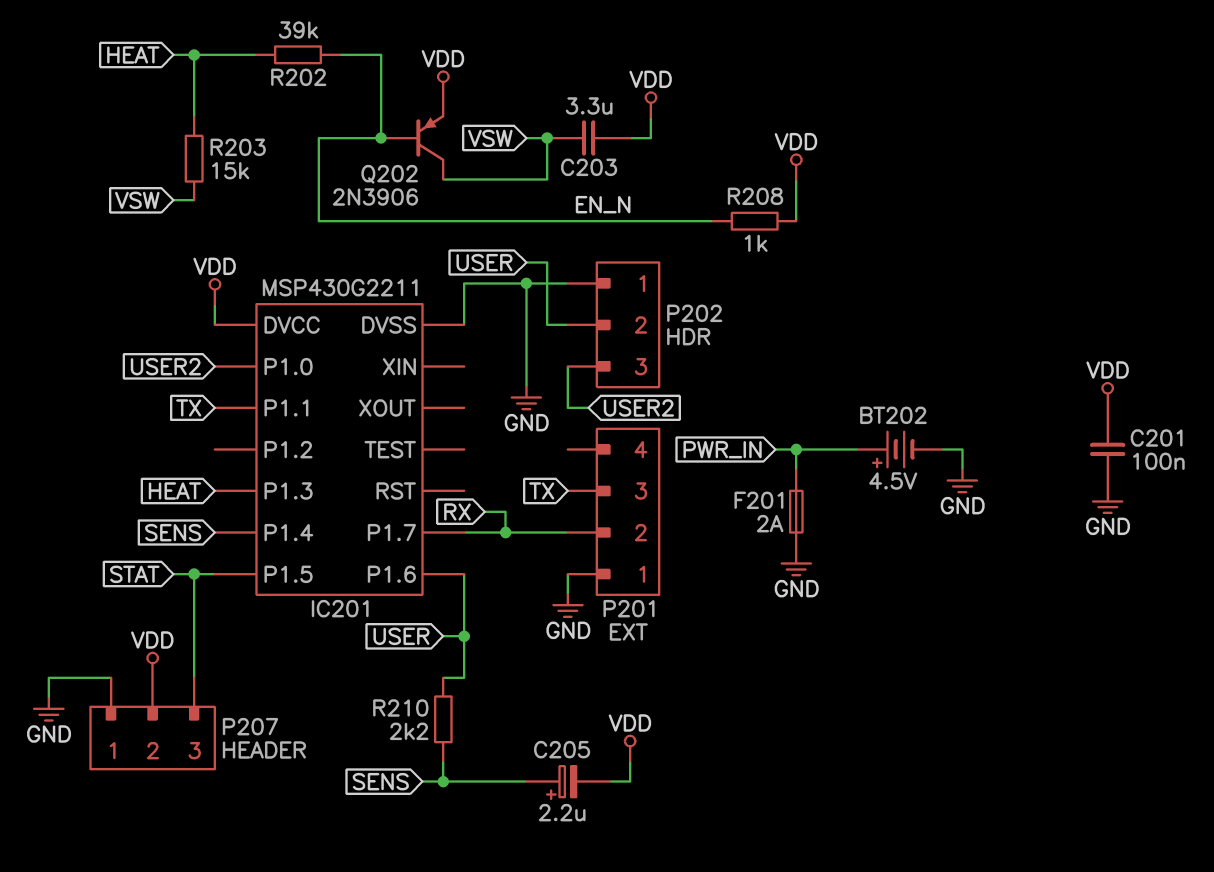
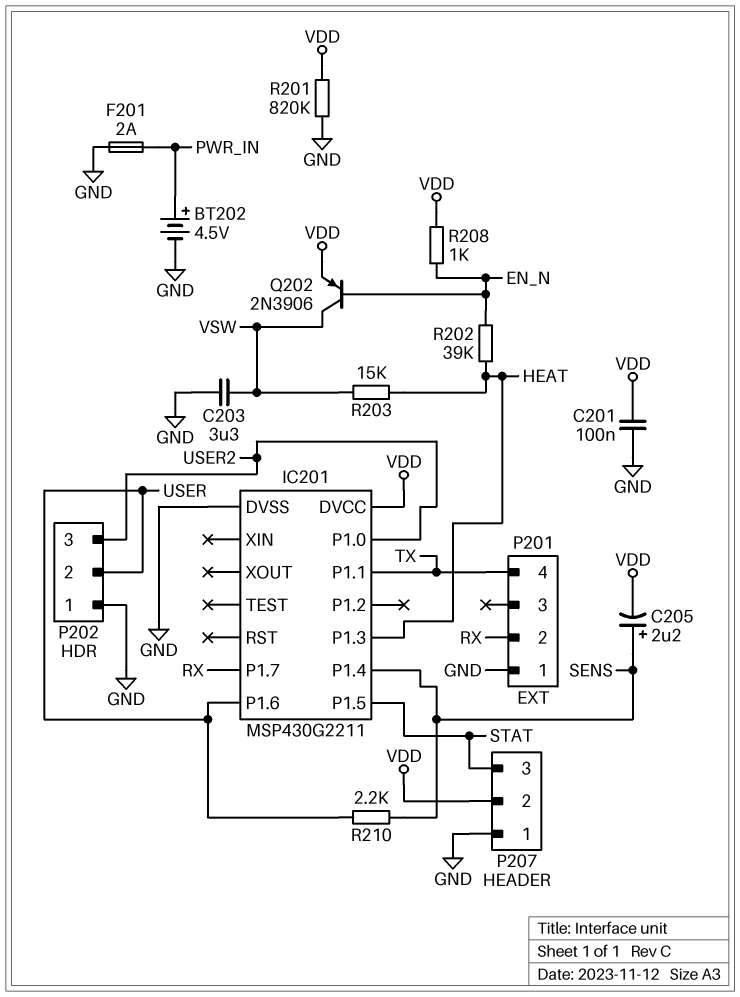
C203: 3.3uF (VDD, VSW) -> 3.3uF (GND, VSW)
P201 pin 3: TX -> none
P201 pin 4: none -> TX
R201: none -> 820k (GND, VDD)

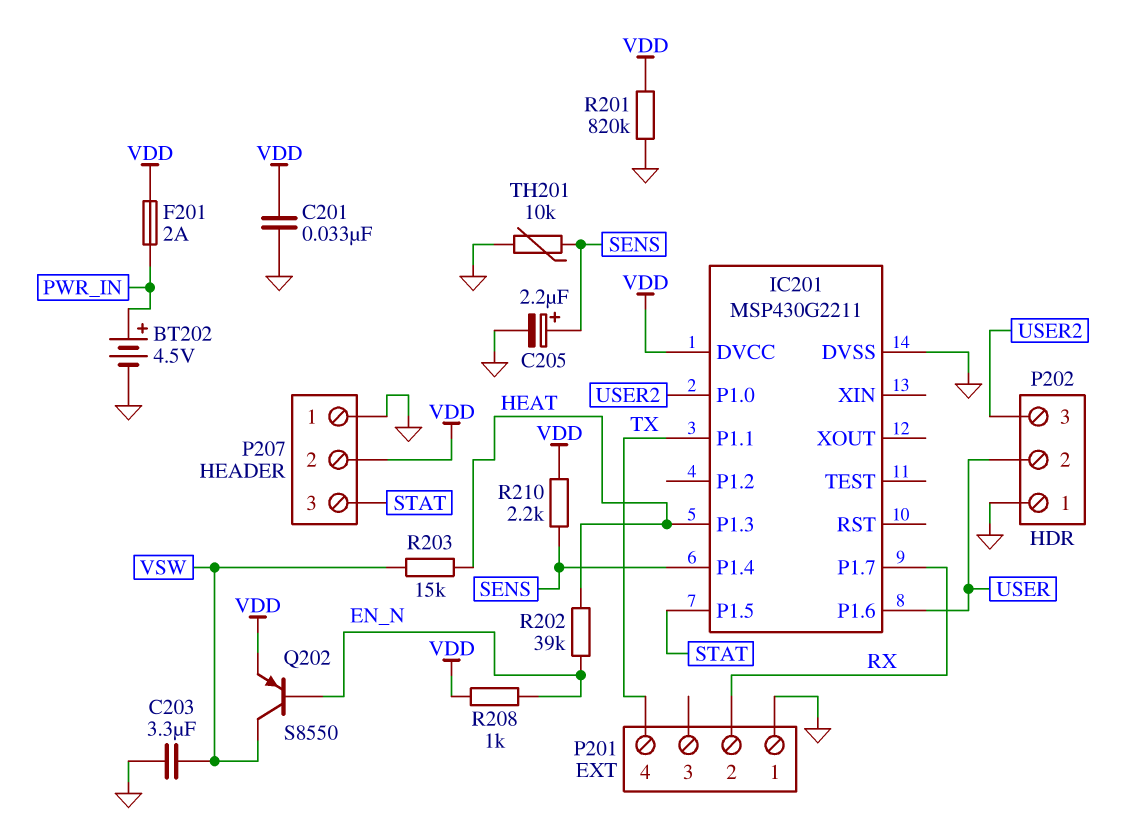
C201: 100nF (GND, VDD) -> 33nF (GND, VDD)
C205: 2.2uF (plus SENS, minus VDD) -> 2.2uF (plus SENS, minus GND)
F201: 2A (GND, PWR_IN) -> 2A (PWR_IN, VDD)
Q202: PNP 2N3906 (B EN_N, C VSW, E VDD) -> PNP S8550 (B EN_N, C VSW, E VDD)
R210: 2.2k (SENS, USER) -> 2.2k (SENS, VDD)
TH201: none -> 10k (GND, SENS)

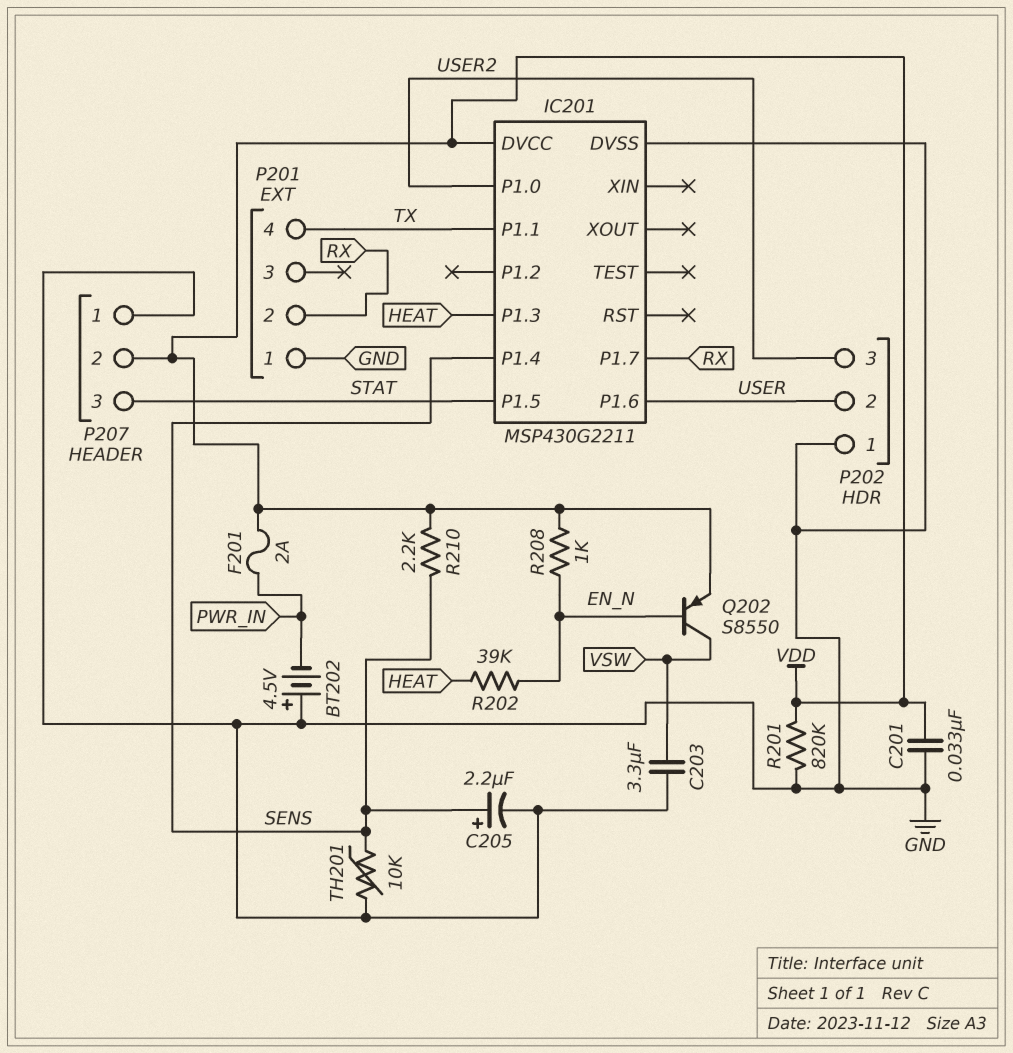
BT202: 4.5V (plus PWR_IN, minus GND) -> 4.5V (plus GND, minus PWR_IN)
R203: 15k (HEAT, VSW) -> none

